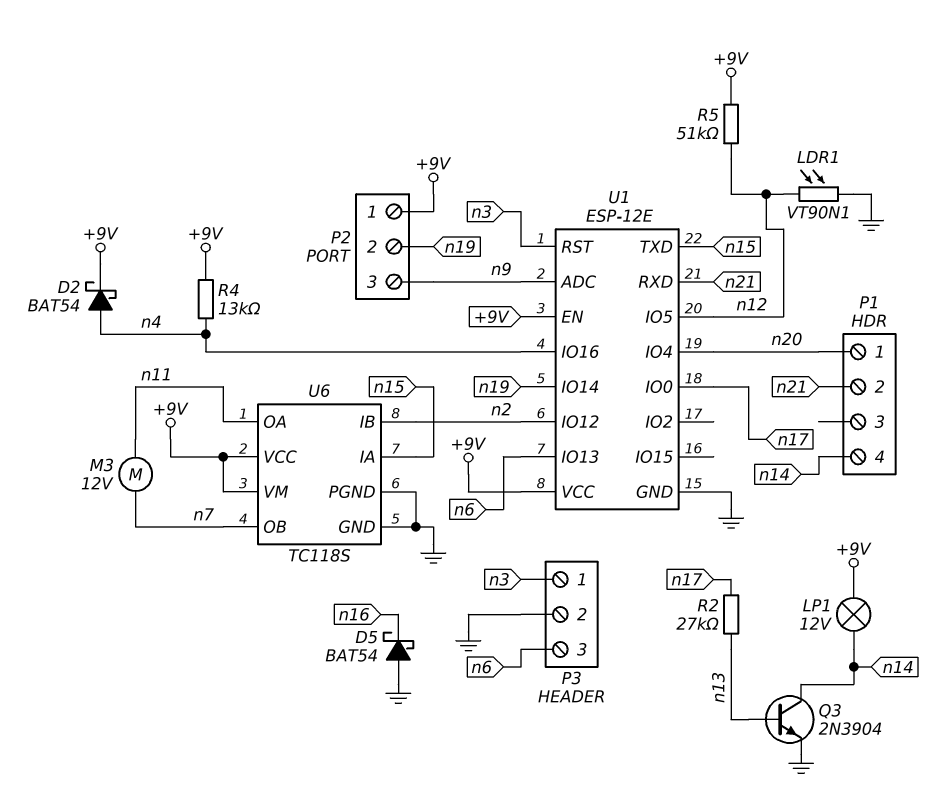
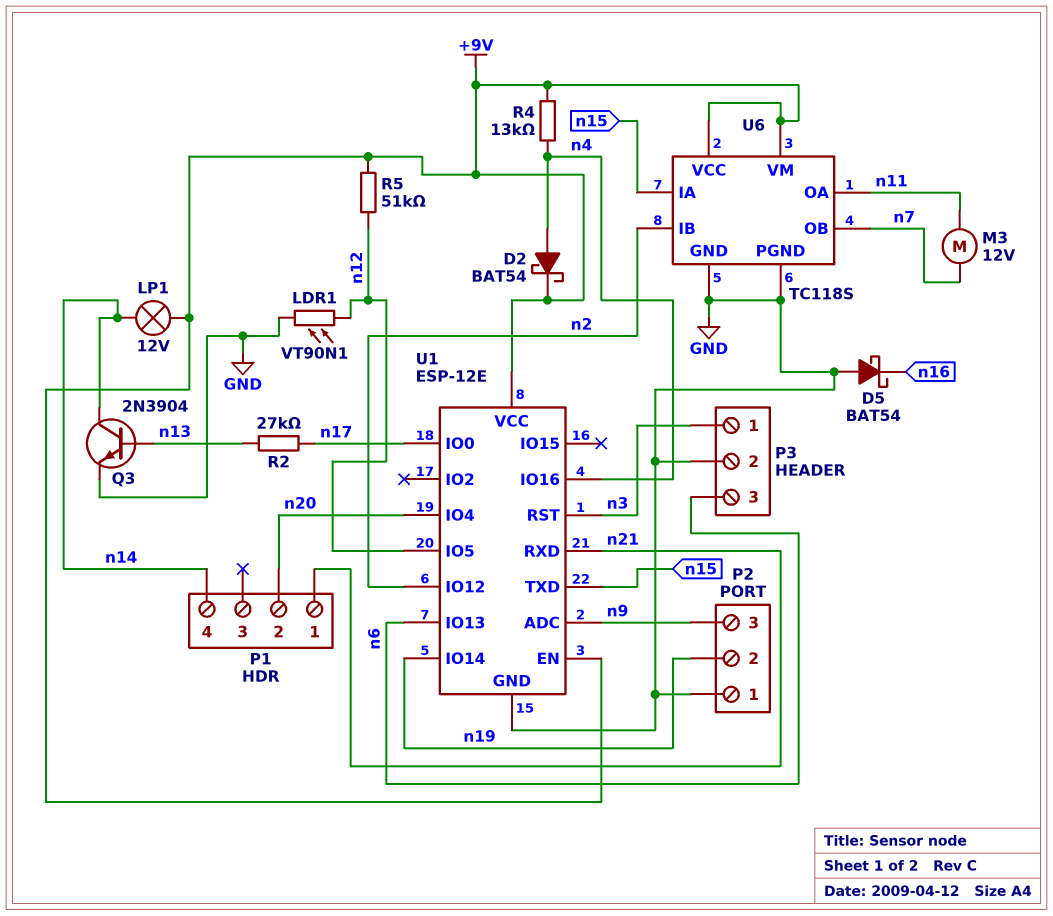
P1 pin 1: n20 -> n21
P1 pin 2: n21 -> n20
P2 pin 1: +9V -> GND

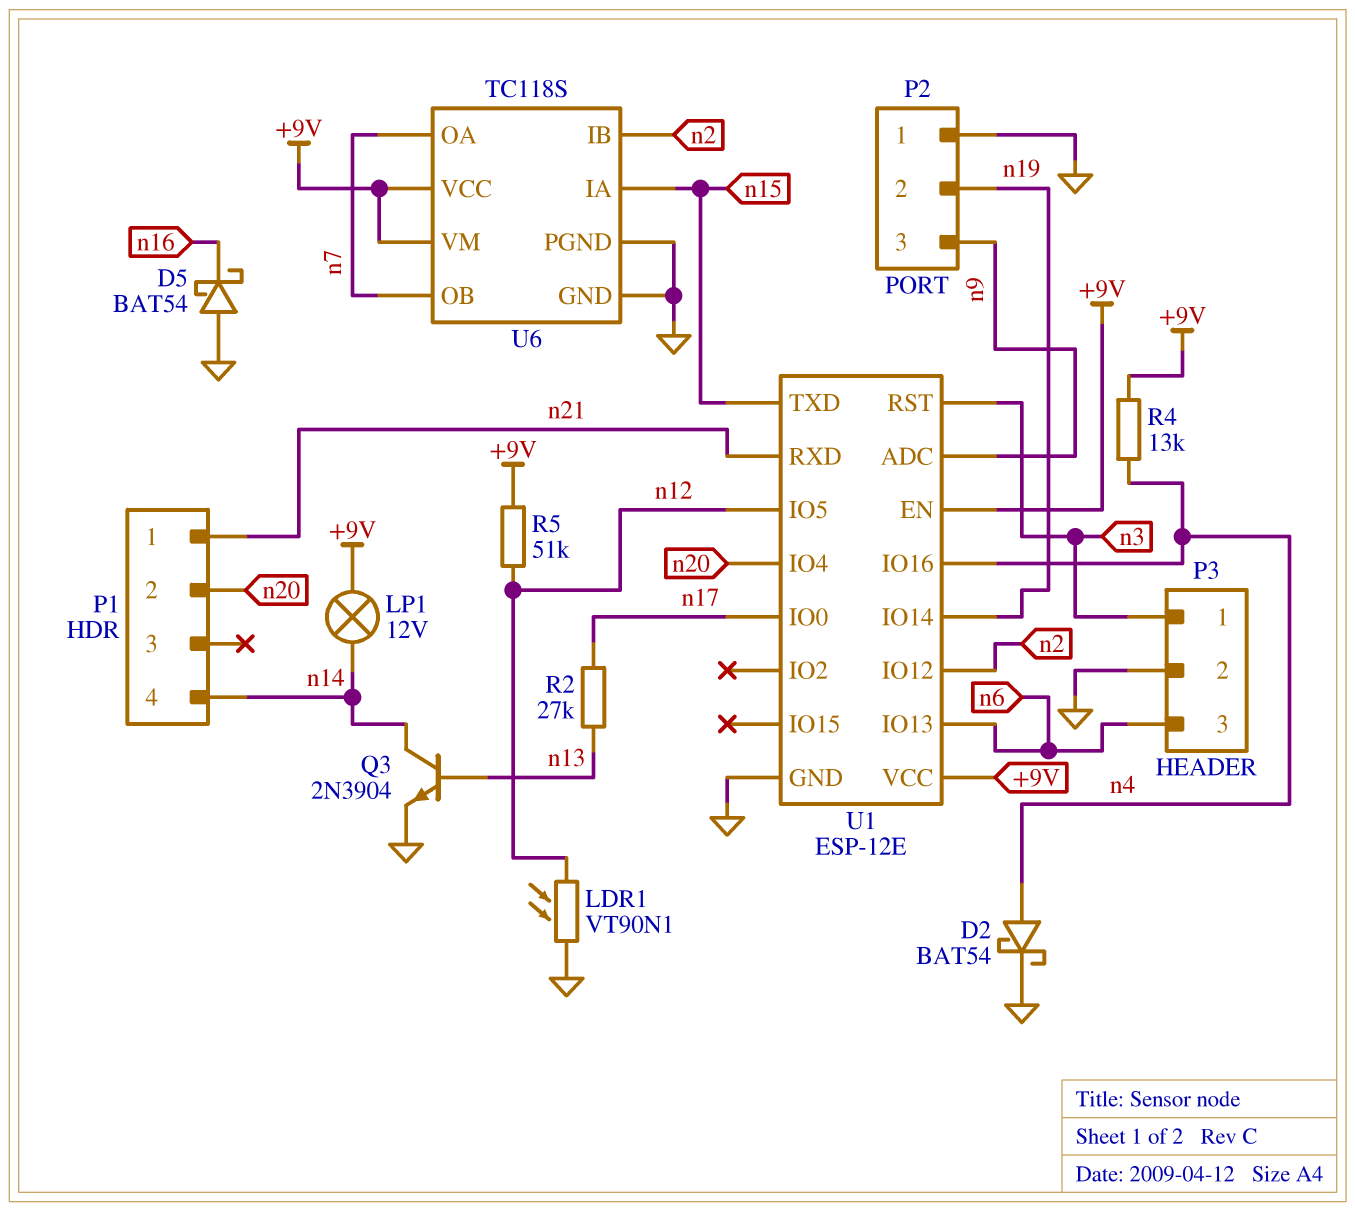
D2: schottky BAT54 (A n4, K +9V) -> schottky BAT54 (A n4, K GND)
M3: motor 12V (n7, n11) -> none
U6 pin OA: n11 -> n7

